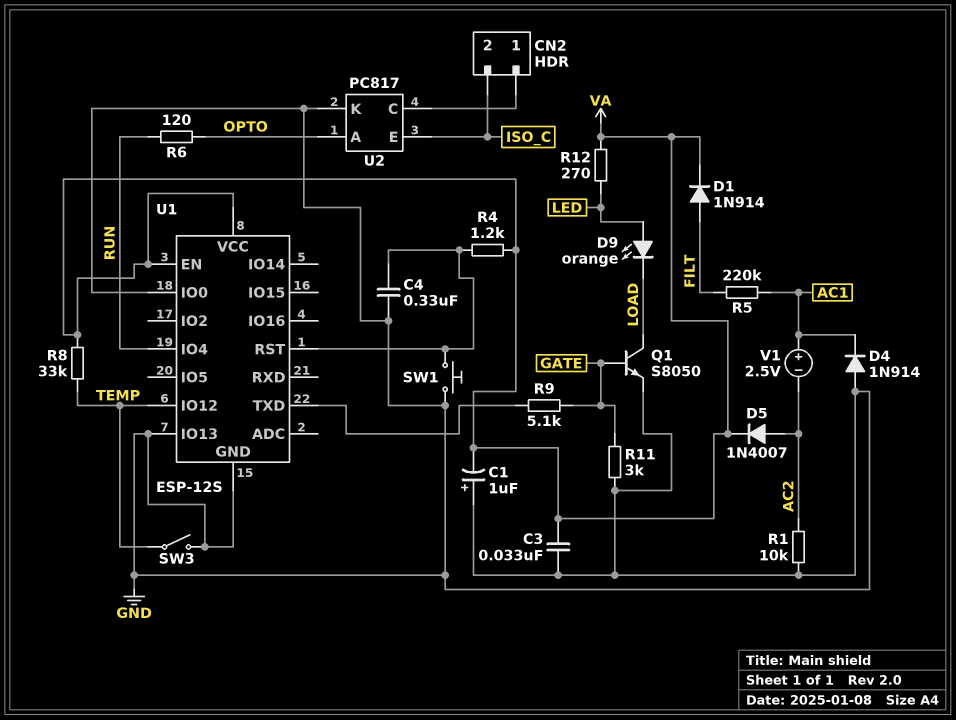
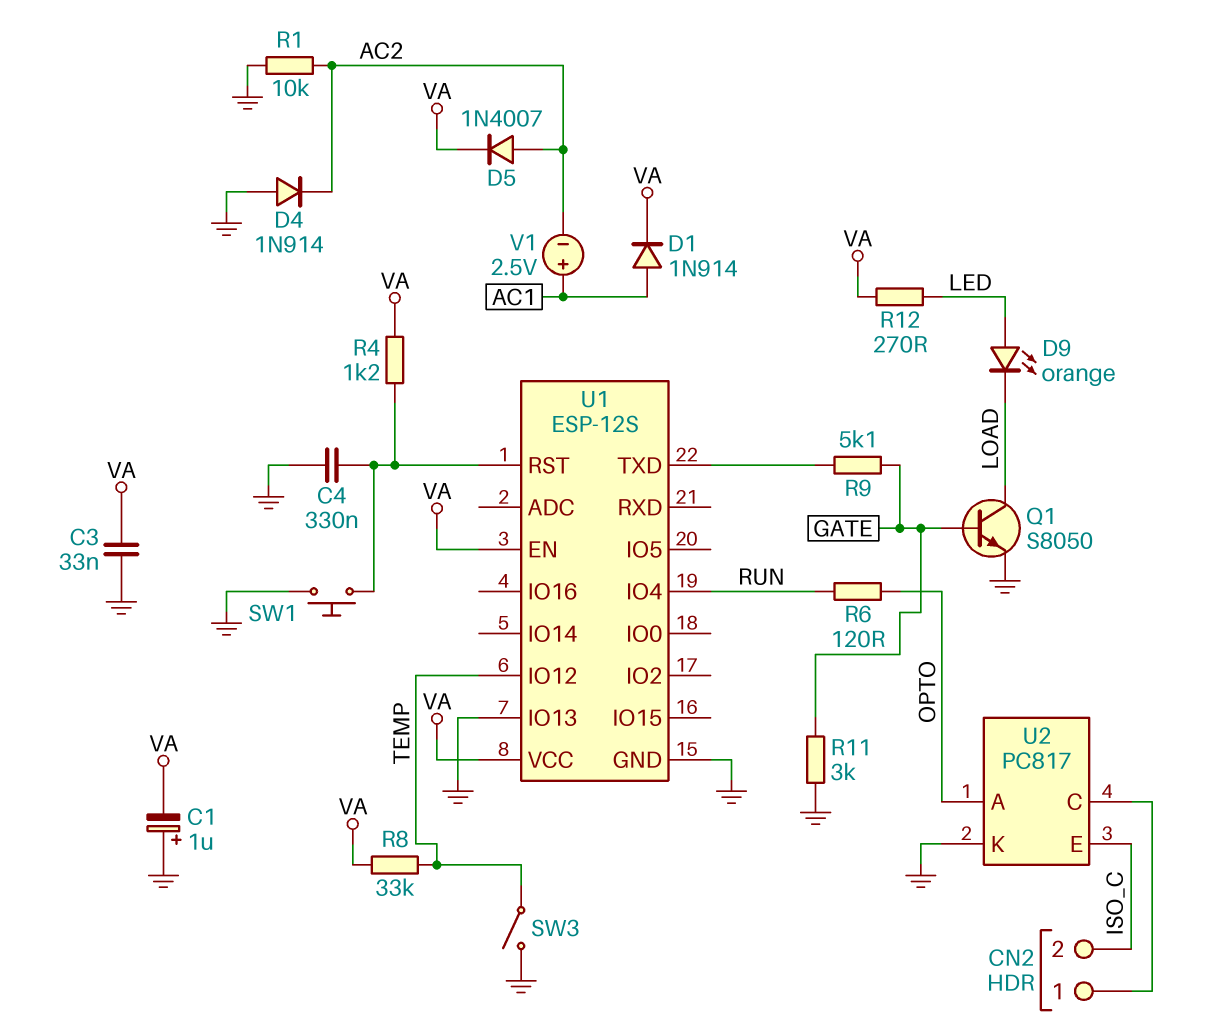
D1: diode 1N914 (A FILT, K VA) -> diode 1N914 (A AC1, K VA)
D4: diode 1N914 (A GND, K AC1) -> diode 1N914 (A GND, K AC2)
R5: 220k (AC1, FILT) -> none
U1 pin IO0: GND -> none

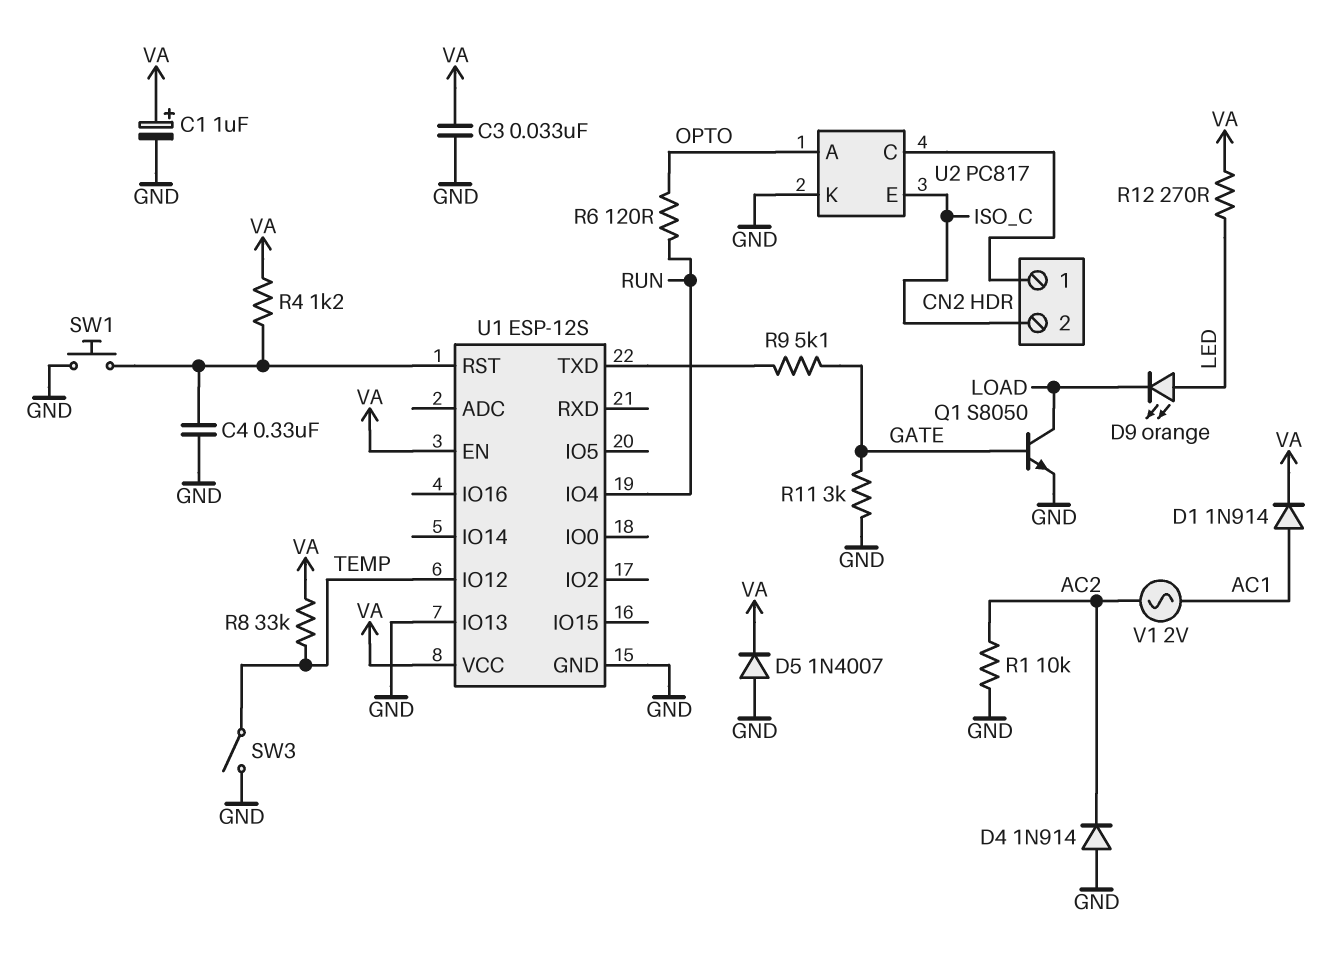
C1: 1uF (plus GND, minus VA) -> 1uF (plus VA, minus GND)
D5: diode 1N4007 (A AC2, K VA) -> diode 1N4007 (A GND, K VA)
V1: 2.5V (plus AC1, minus AC2) -> AC 2V (AC1, AC2)

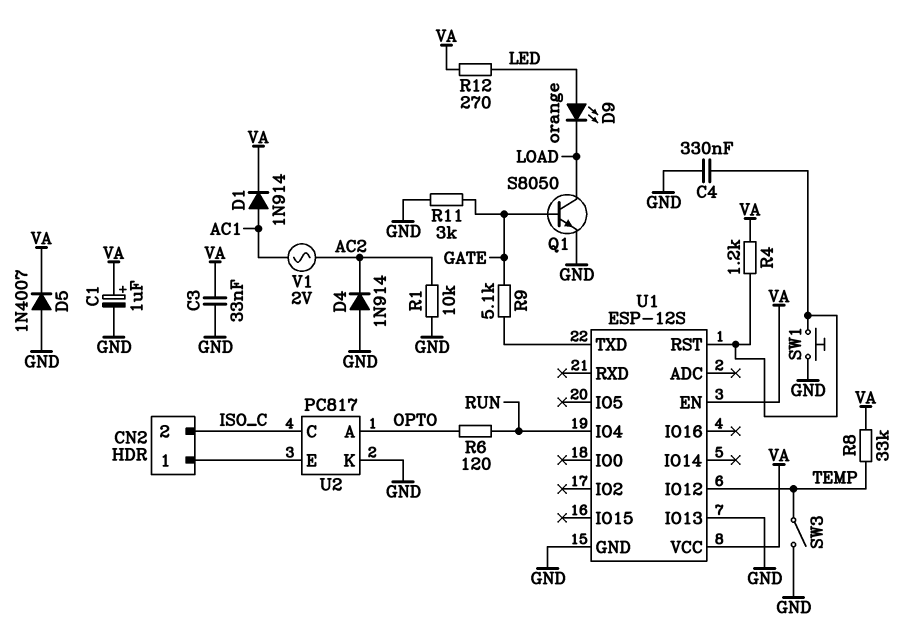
U2 pin C: CN2/1 -> ISO_C
U2 pin E: ISO_C -> CN2/1

